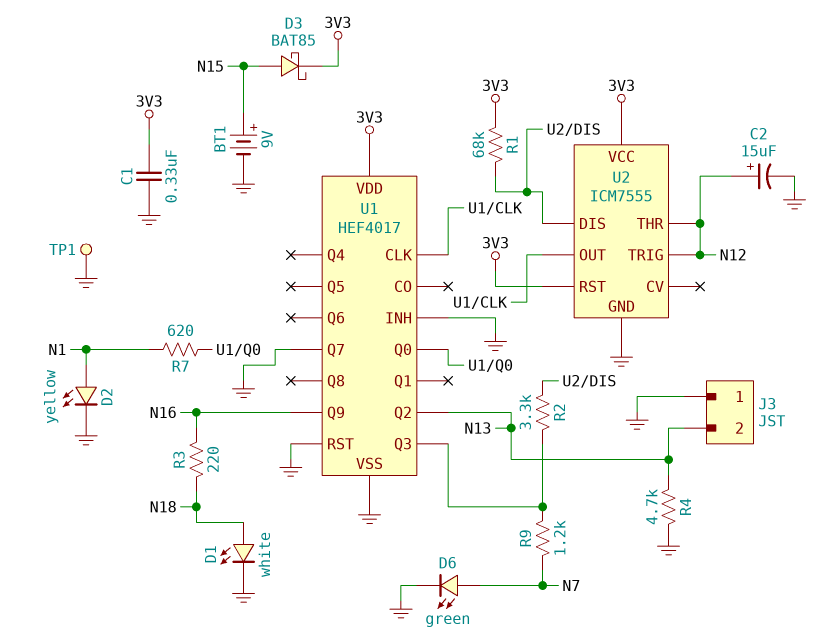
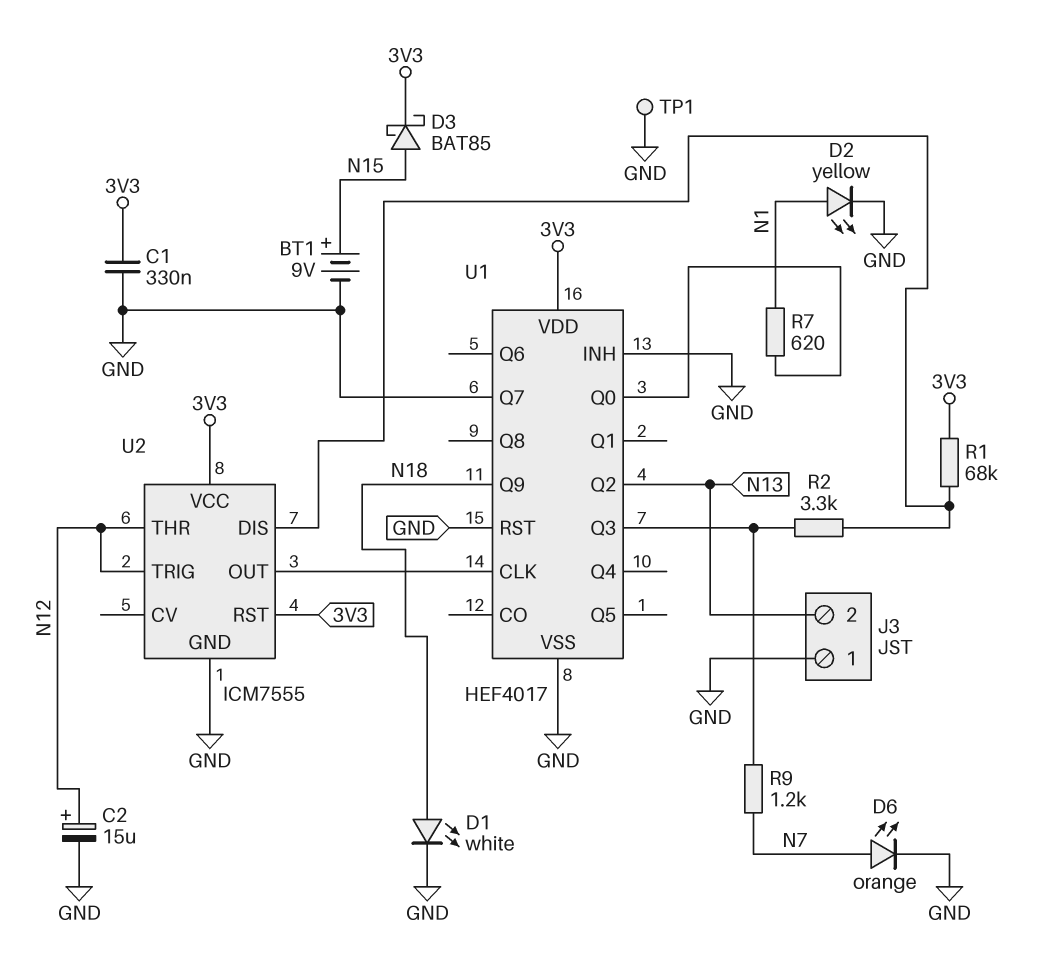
D6: LED green (A N7, K GND) -> LED orange (A N7, K GND)
R3: 220 (N16, N18) -> none
R4: 4.7k (GND, N13) -> none
U1 pin Q9: N16 -> N18

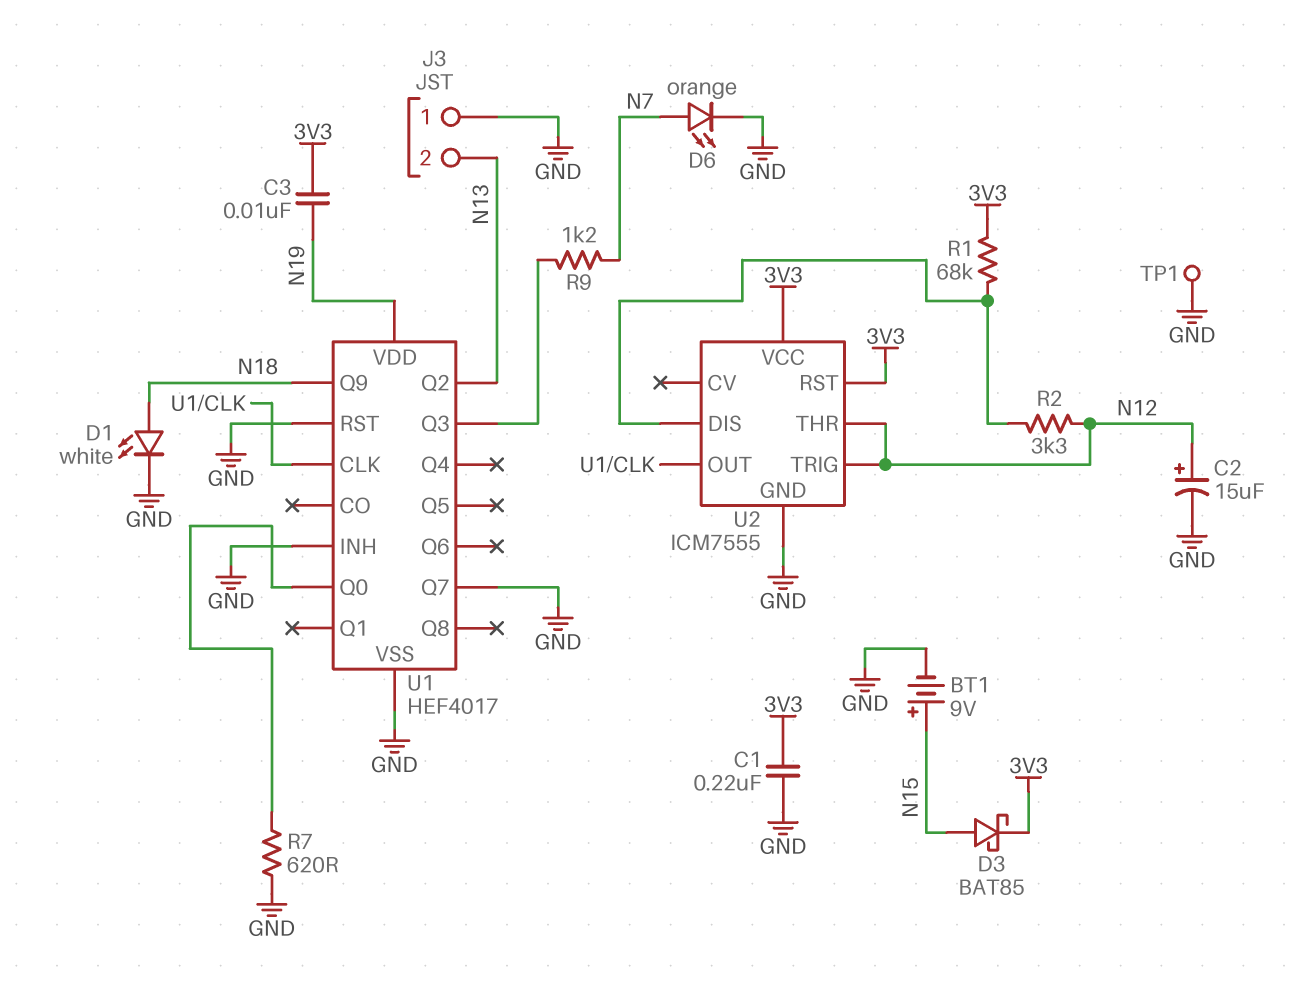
C1: 330nF (3V3, GND) -> 220nF (3V3, GND)
C3: none -> 10nF (3V3, N19)
D2: LED yellow (A N1, K GND) -> none
R2: 3.3k (U1/Q3, U2/DIS) -> 3.3k (N12, U2/DIS)
R7: 620 (N1, U1/Q0) -> 620 (GND, U1/Q0)
U1 pin VDD: 3V3 -> N19

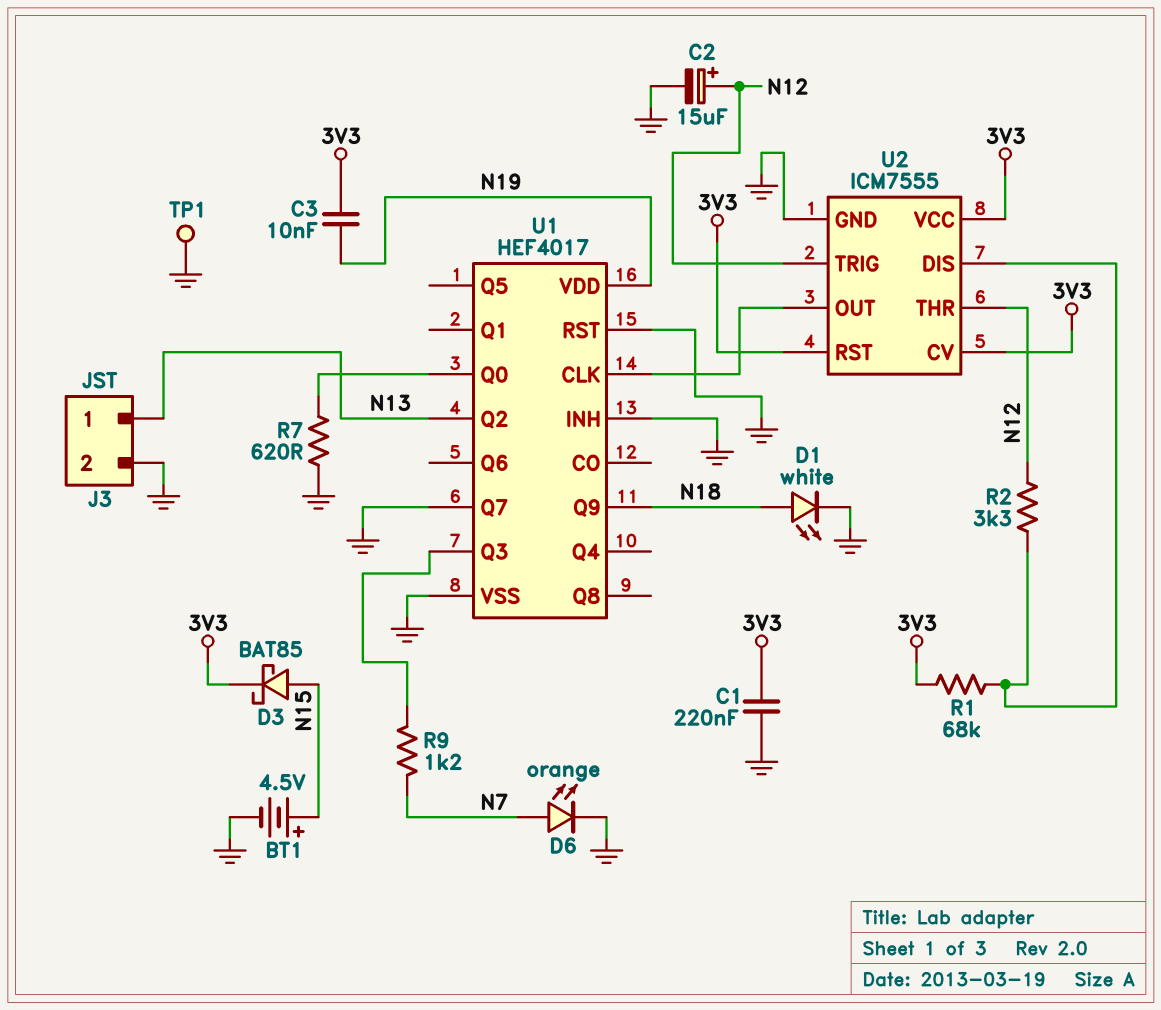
BT1: 9V (plus N15, minus GND) -> 4.5V (plus N15, minus GND)
J3 pin 1: GND -> N13
J3 pin 2: N13 -> GND
U2 pin CV: none -> 3V3

